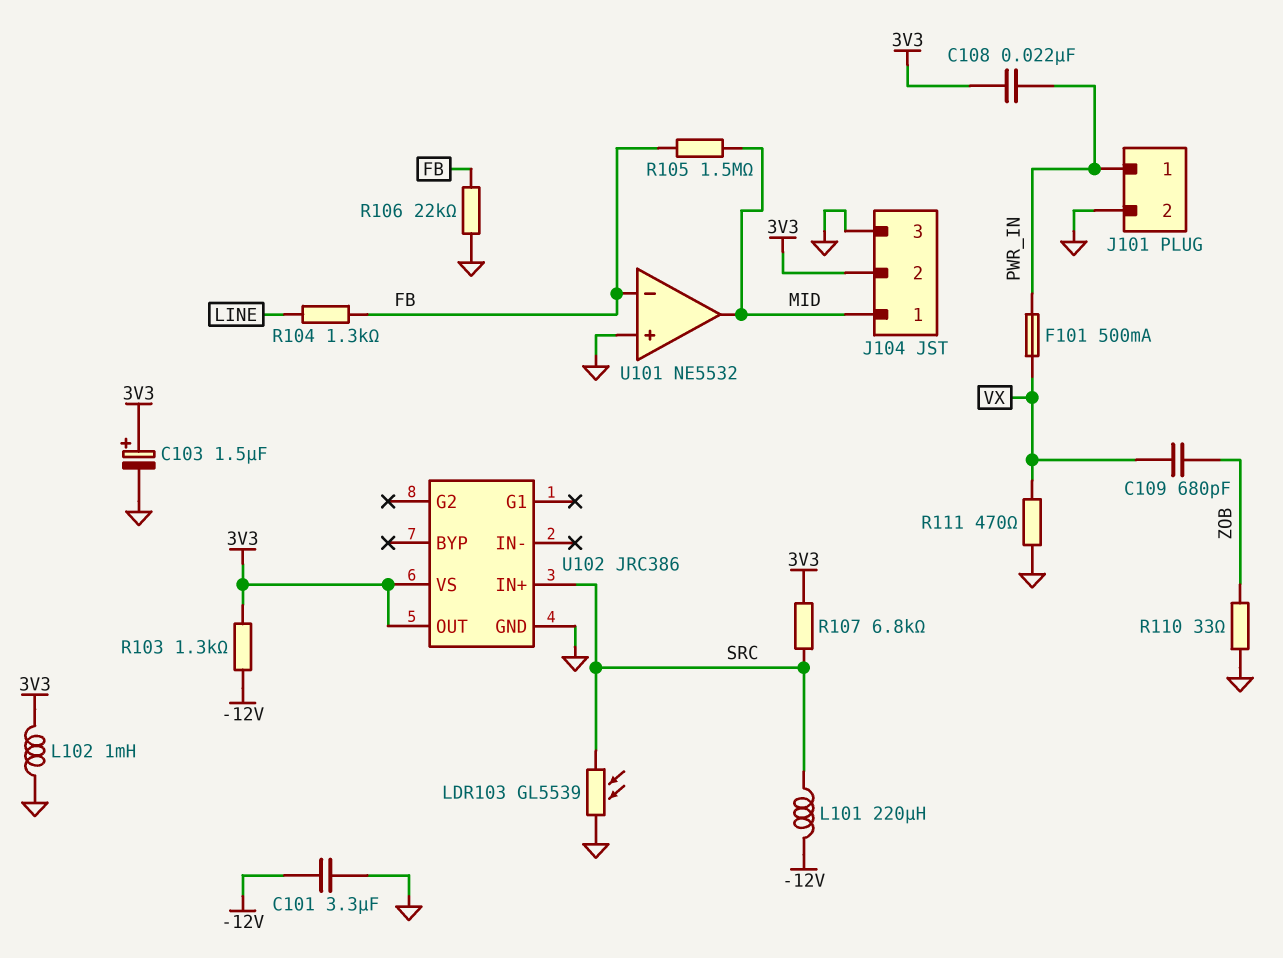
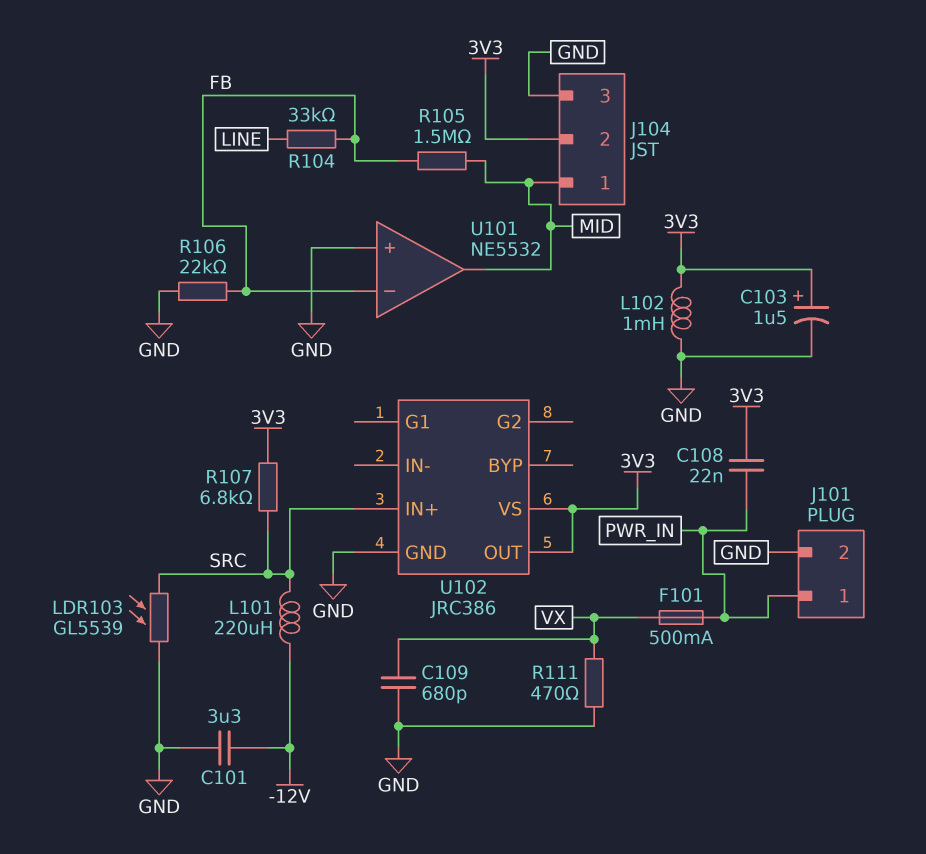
C109: 680pF (VX, ZOB) -> 680pF (GND, VX)
R103: 1.3k (-12V, 3V3) -> none
R104: 1.3k (FB, LINE) -> 33k (FB, LINE)
R110: 33 (GND, ZOB) -> none

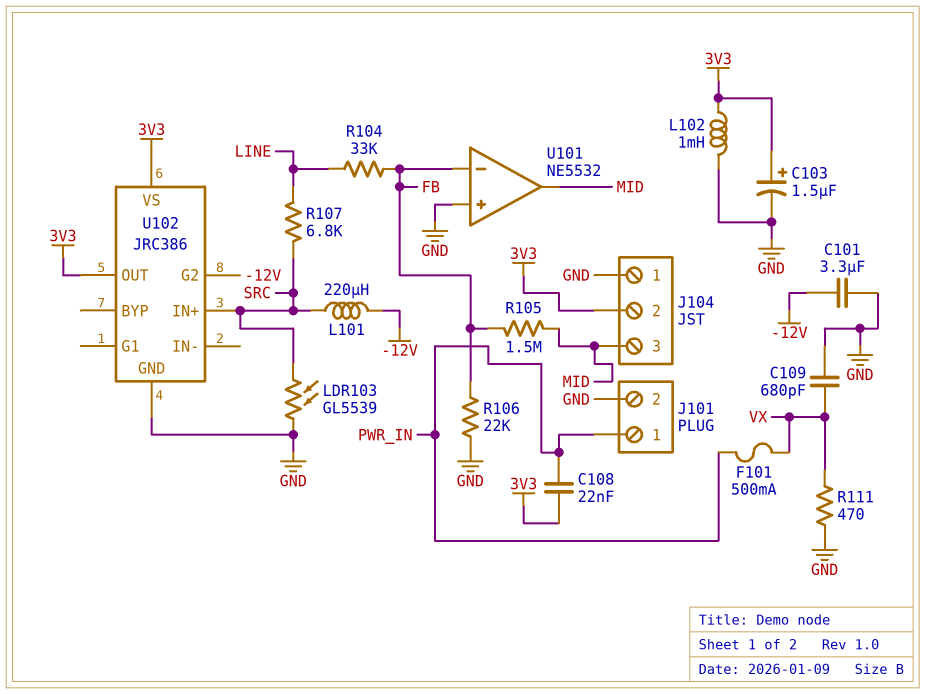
J104 pin 1: MID -> GND
J104 pin 3: GND -> MID
R107: 6.8k (3V3, SRC) -> 6.8k (LINE, SRC)
U102 pin G2: none -> -12V

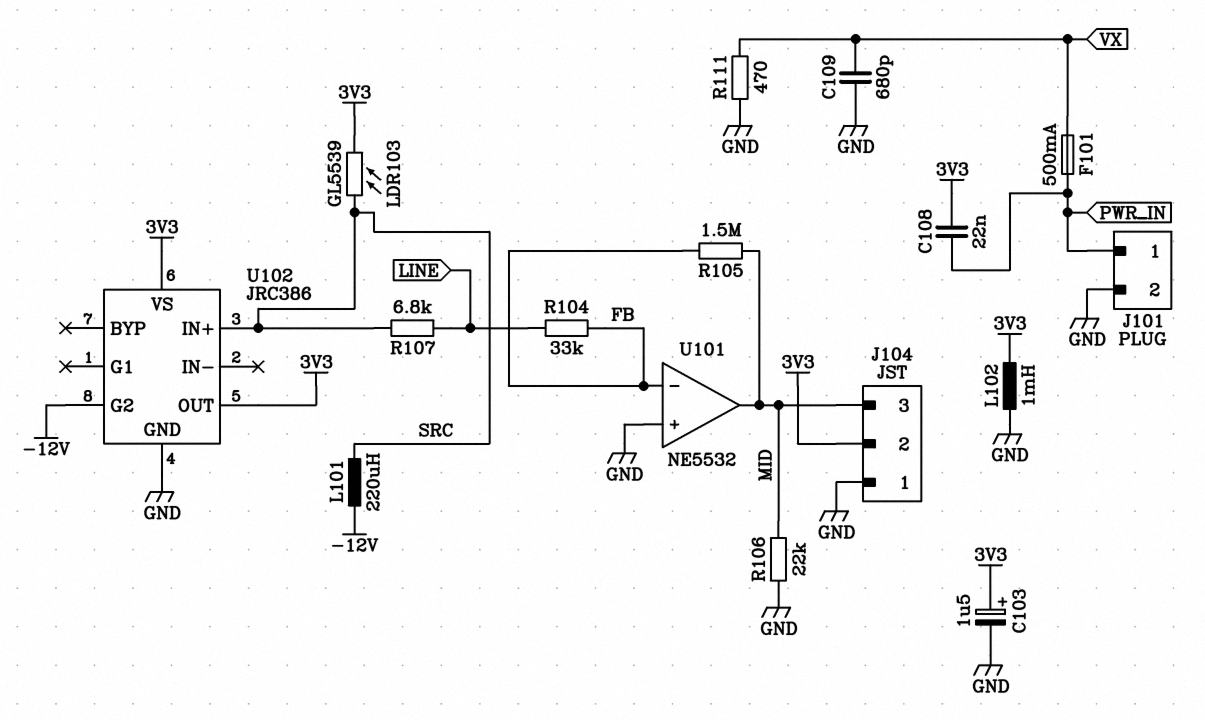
C101: 3.3uF (-12V, GND) -> none
LDR103: GL5539 (GND, SRC) -> GL5539 (3V3, SRC)
R106: 22k (FB, GND) -> 22k (GND, MID)

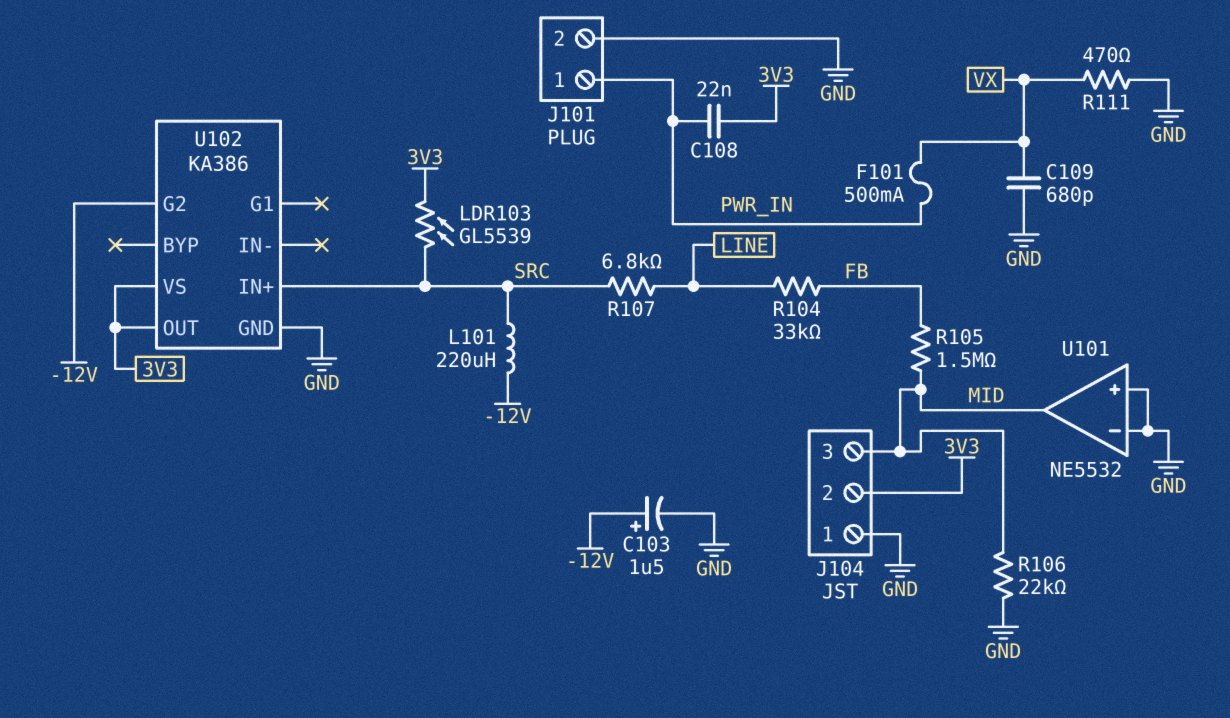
C103: 1.5uF (plus 3V3, minus GND) -> 1.5uF (plus -12V, minus GND)
L102: 1mH (3V3, GND) -> none
U101 pin in-: FB -> GND
U102: JRC386 -> KA386

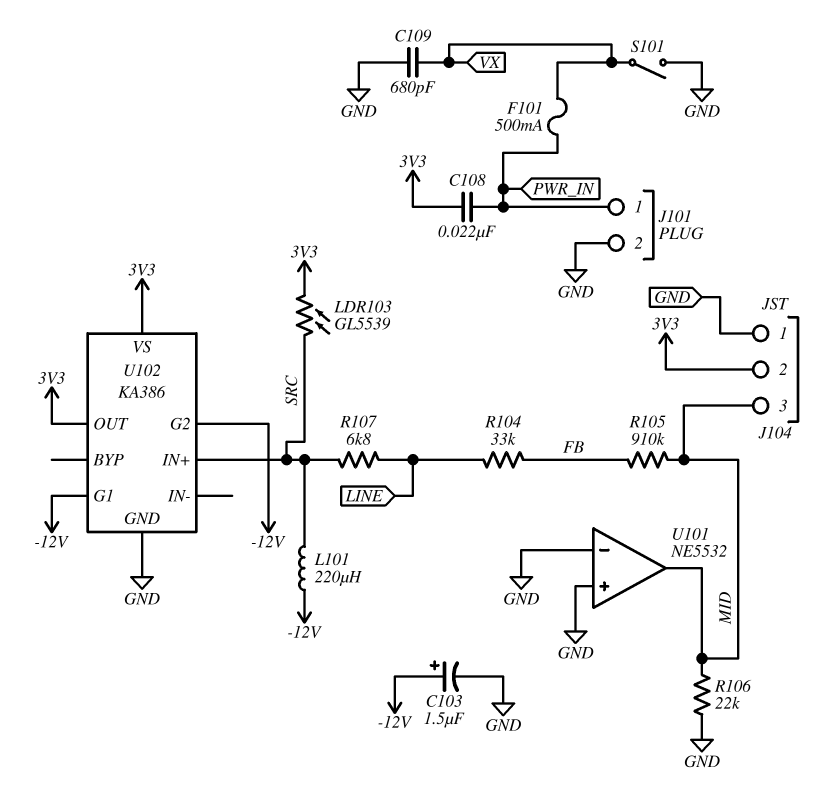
R105: 1.5M (FB, MID) -> 910k (FB, MID)
R111: 470 (GND, VX) -> none
S101: none -> switch (GND, VX)
U102 pin G1: none -> -12V

